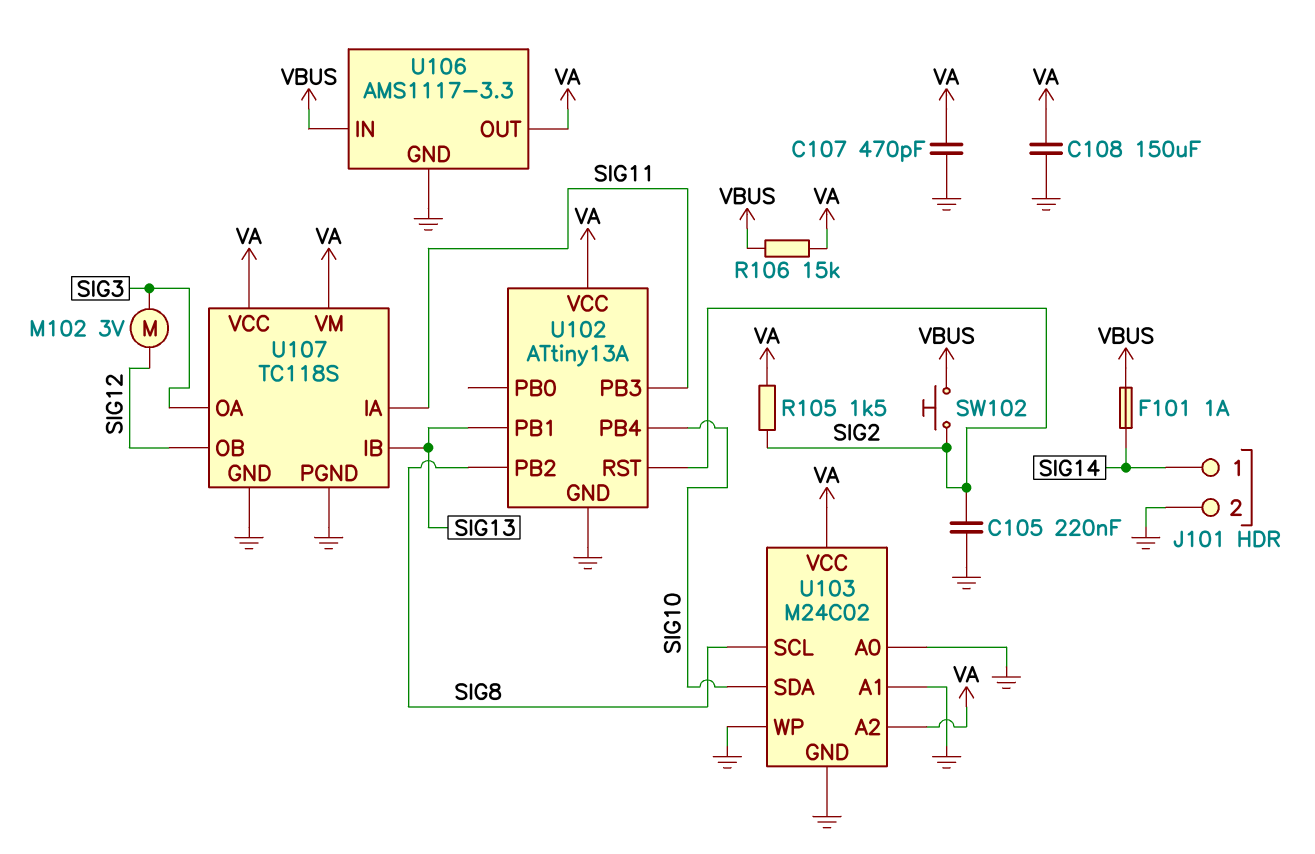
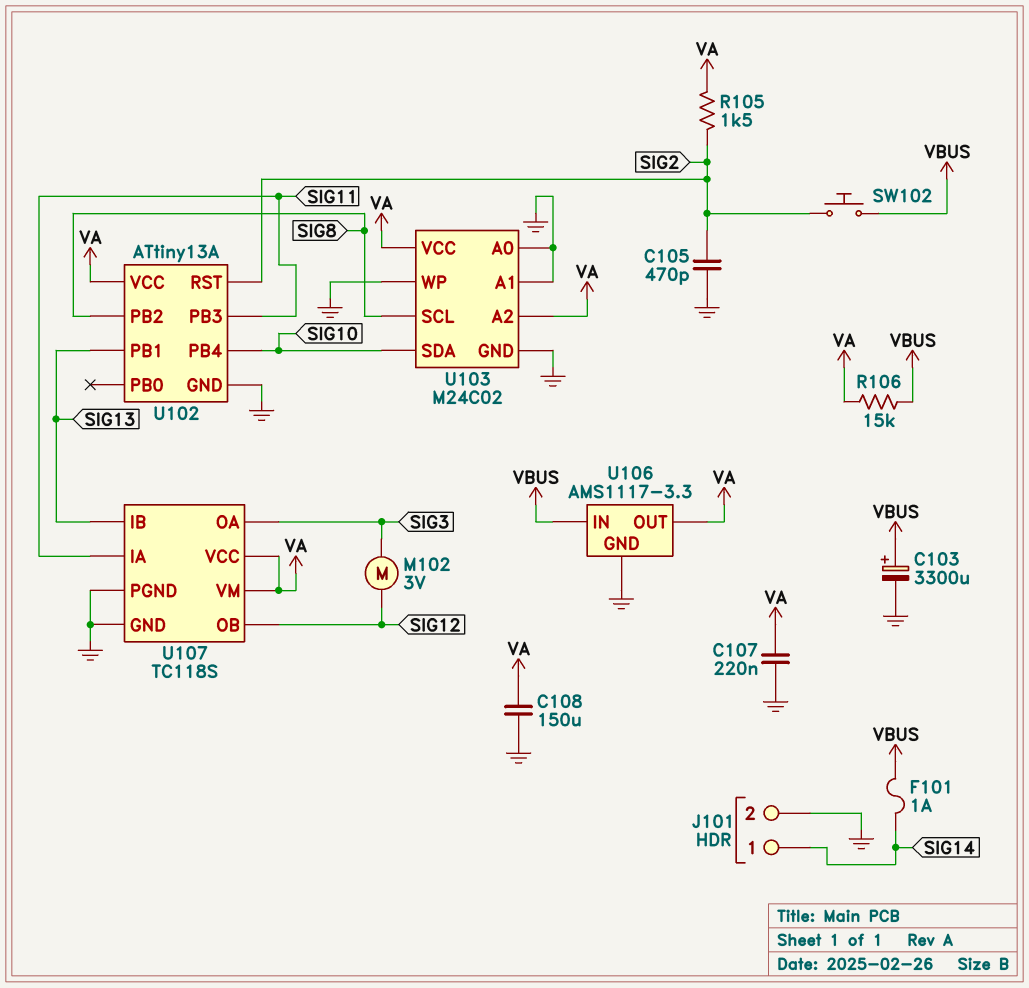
C103: none -> 3300uF (plus VBUS, minus GND)
C105: 220nF (GND, SIG2) -> 470pF (GND, SIG2)
C107: 470pF (GND, VA) -> 220nF (GND, VA)

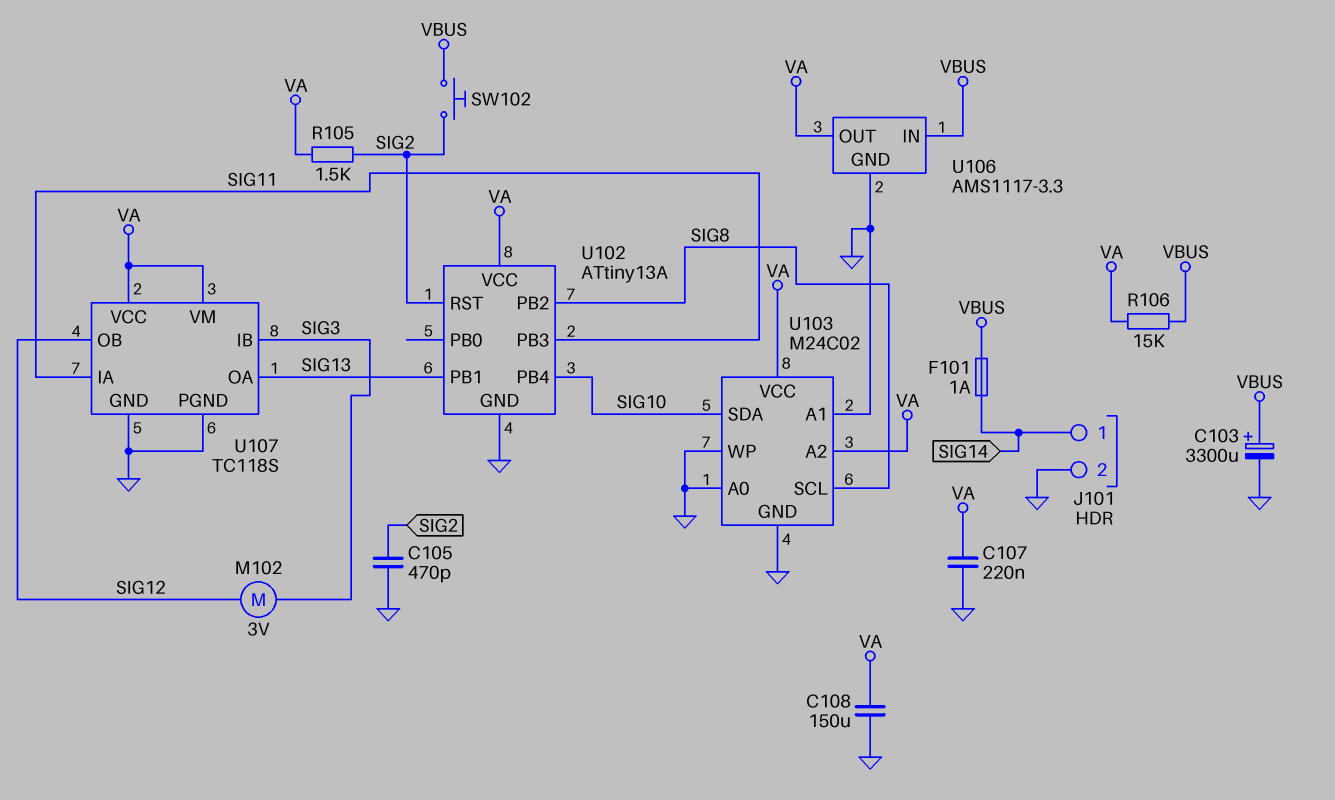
U107 pin IB: SIG13 -> SIG3
U107 pin OA: SIG3 -> SIG13

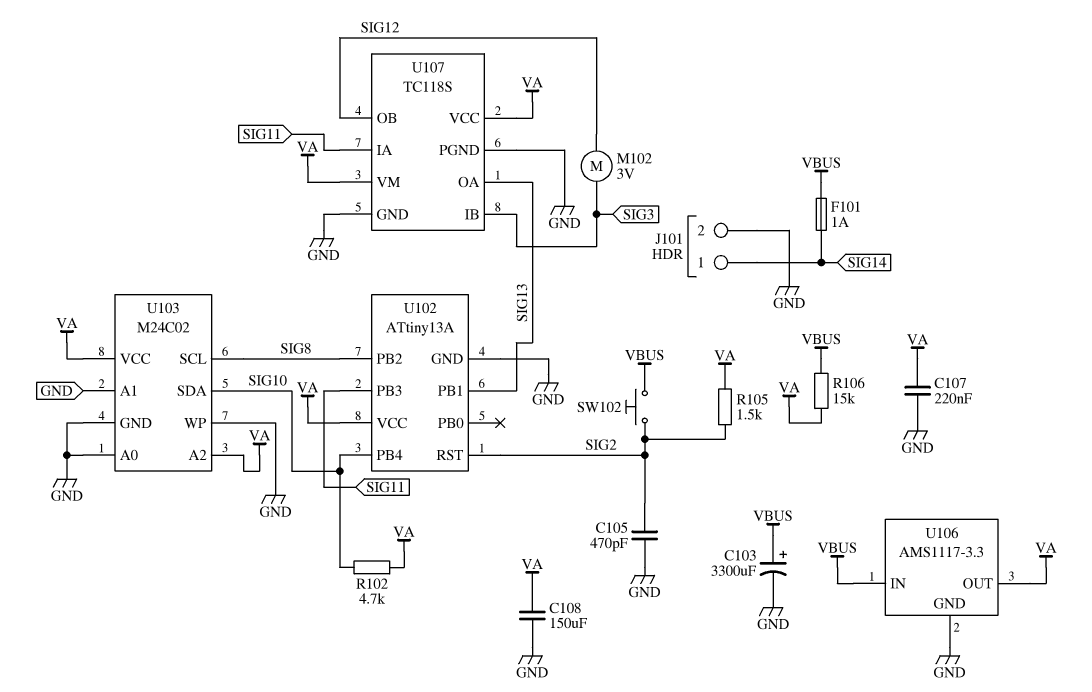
R102: none -> 4.7k (SIG10, VA)

